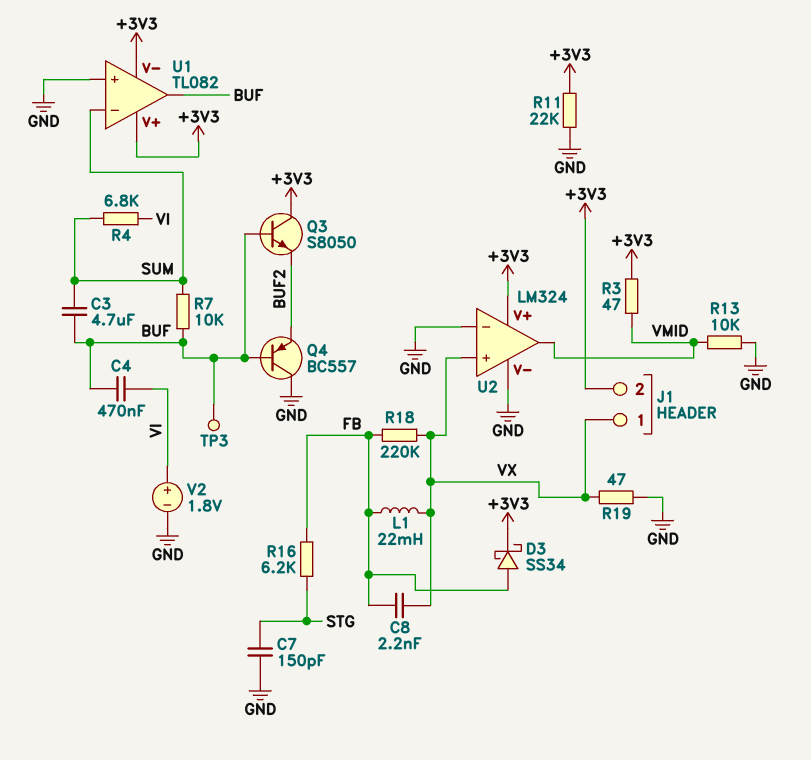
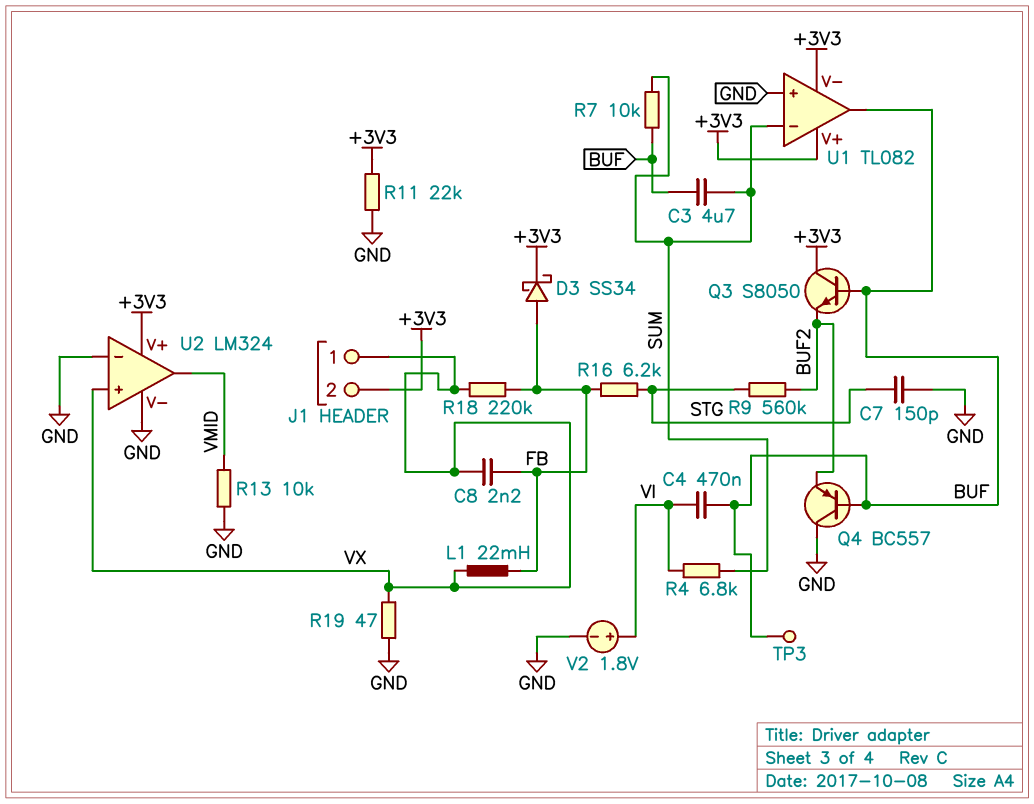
R3: 47 (+3V3, VMID) -> none
R9: none -> 560k (BUF2, STG)

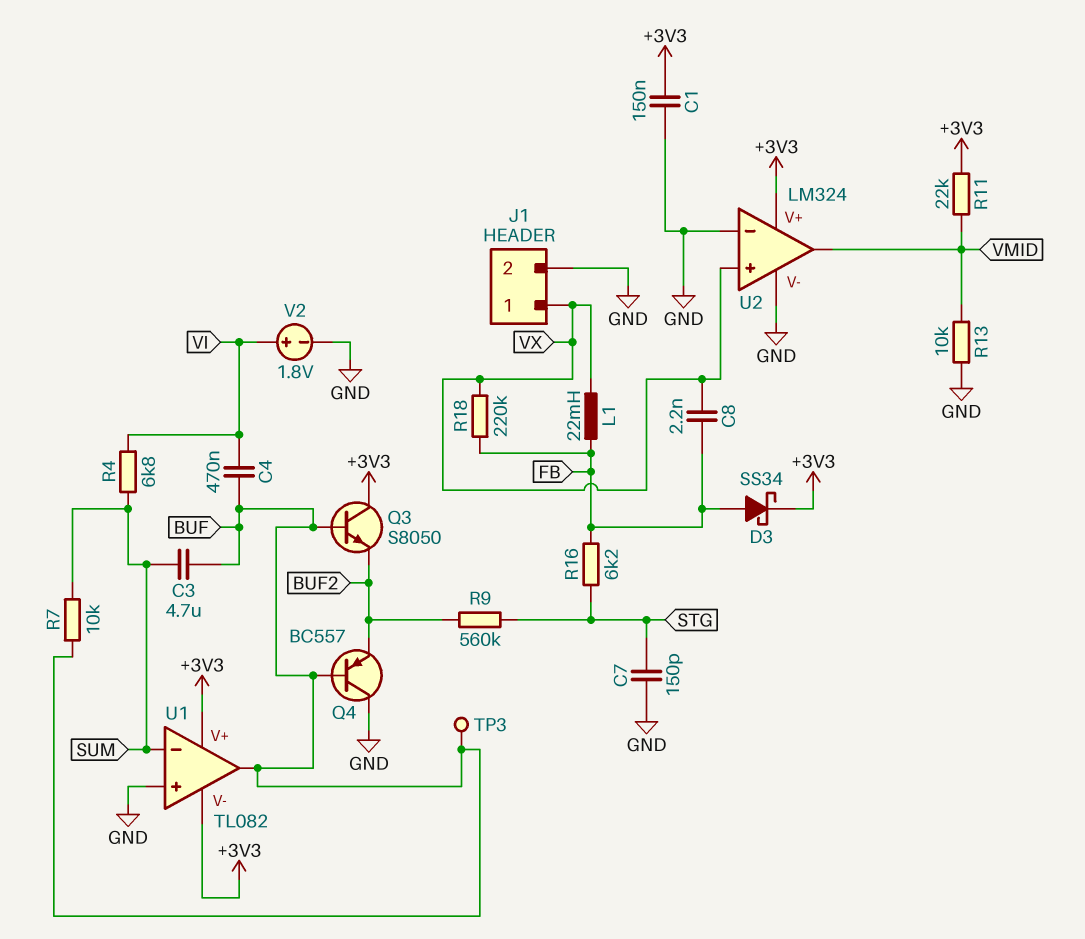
C1: none -> 150nF (+3V3, GND)
J1 pin 2: +3V3 -> GND
R11: 22k (+3V3, GND) -> 22k (+3V3, VMID)
R19: 47 (GND, VX) -> none

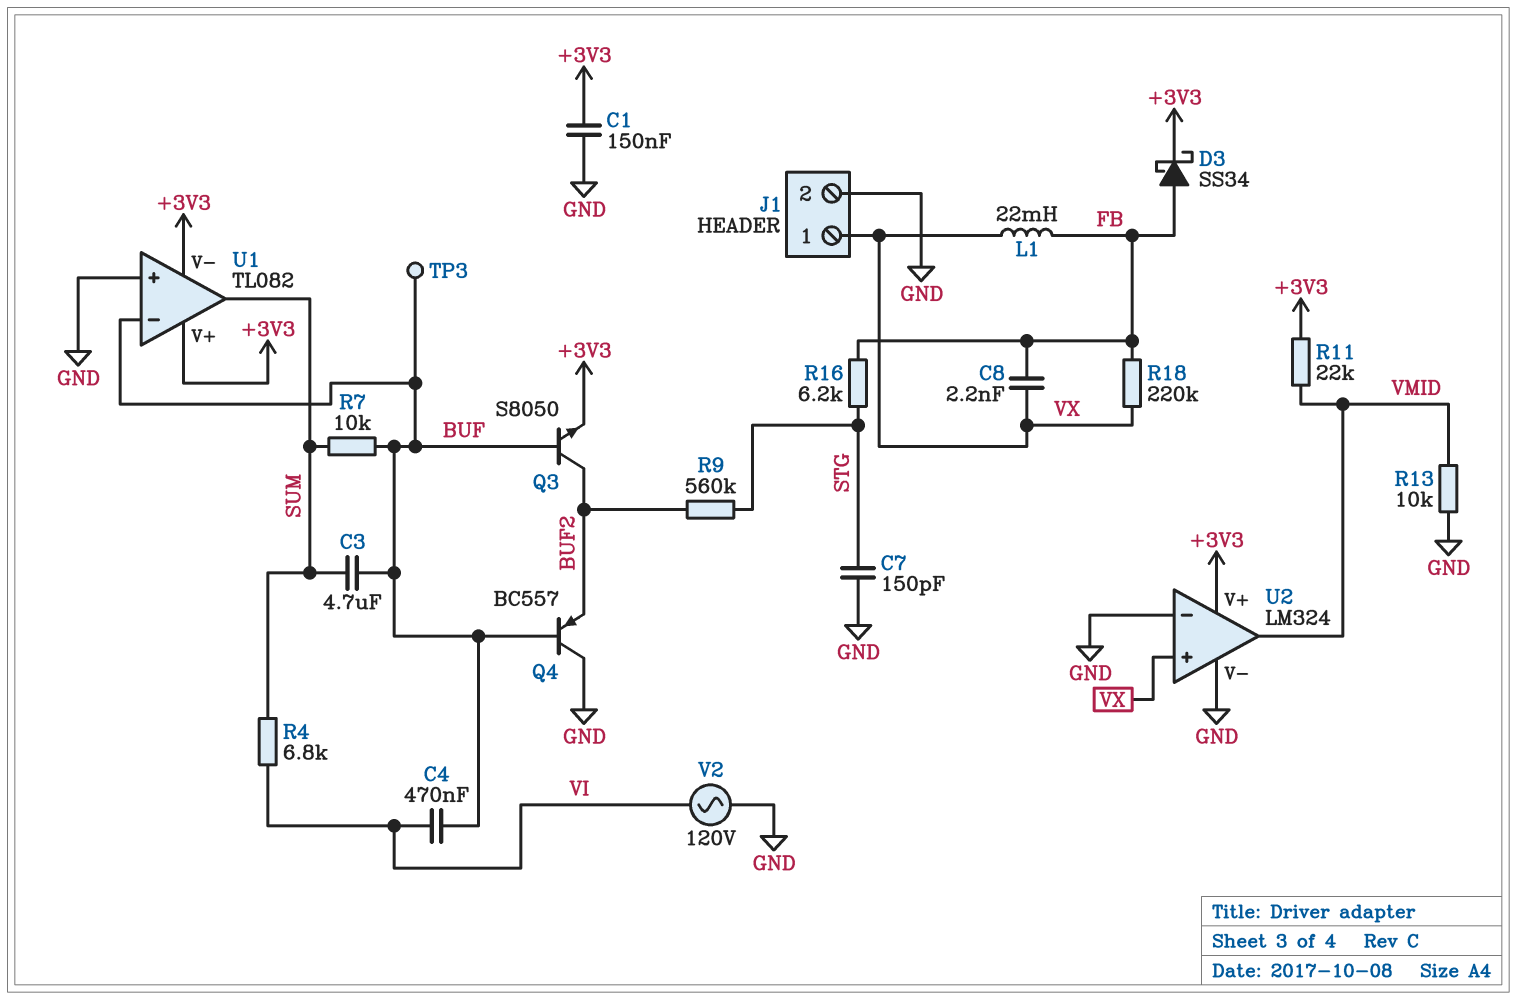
Q3: NPN S8050 (B BUF, C +3V3, E BUF2) -> NPN S8050 (B BUF, C BUF2, E +3V3)
U1 pin in-: SUM -> BUF
U1 pin out: BUF -> SUM
V2: 1.8V (plus VI, minus GND) -> AC 120V (GND, VI)

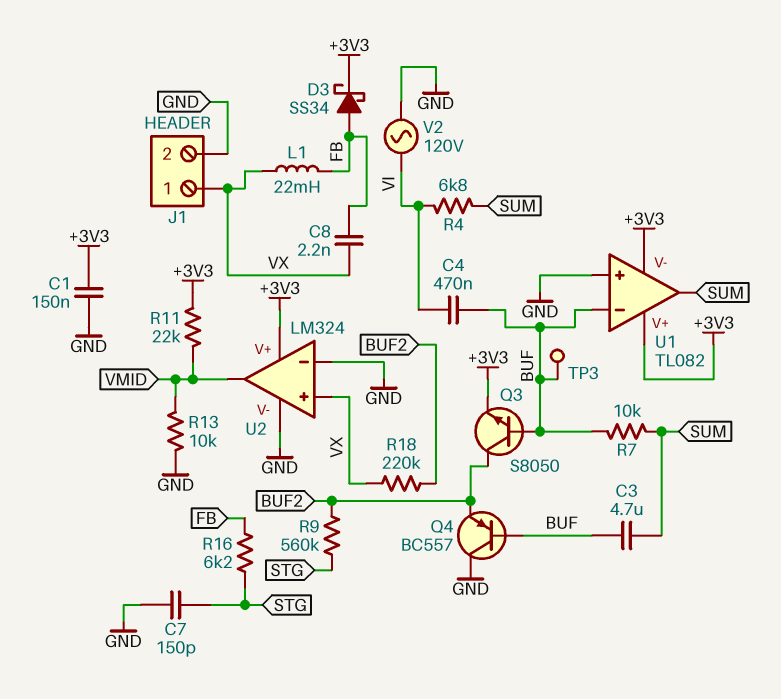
R18: 220k (FB, VX) -> 220k (BUF2, VX)

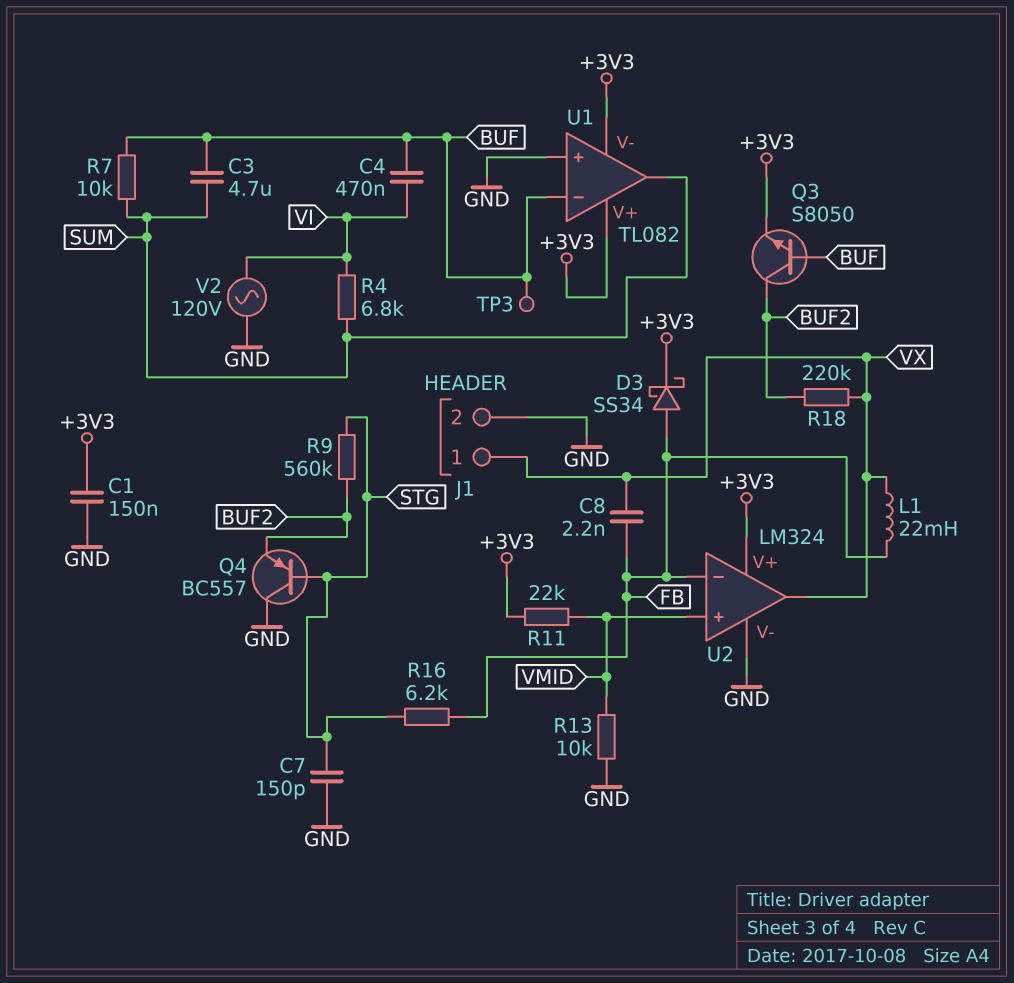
Q4: PNP BC557 (B BUF, C GND, E BUF2) -> PNP BC557 (B STG, C GND, E BUF2)
U2 pin in+: VX -> VMID
U2 pin in-: GND -> FB
U2 pin out: VMID -> VX

